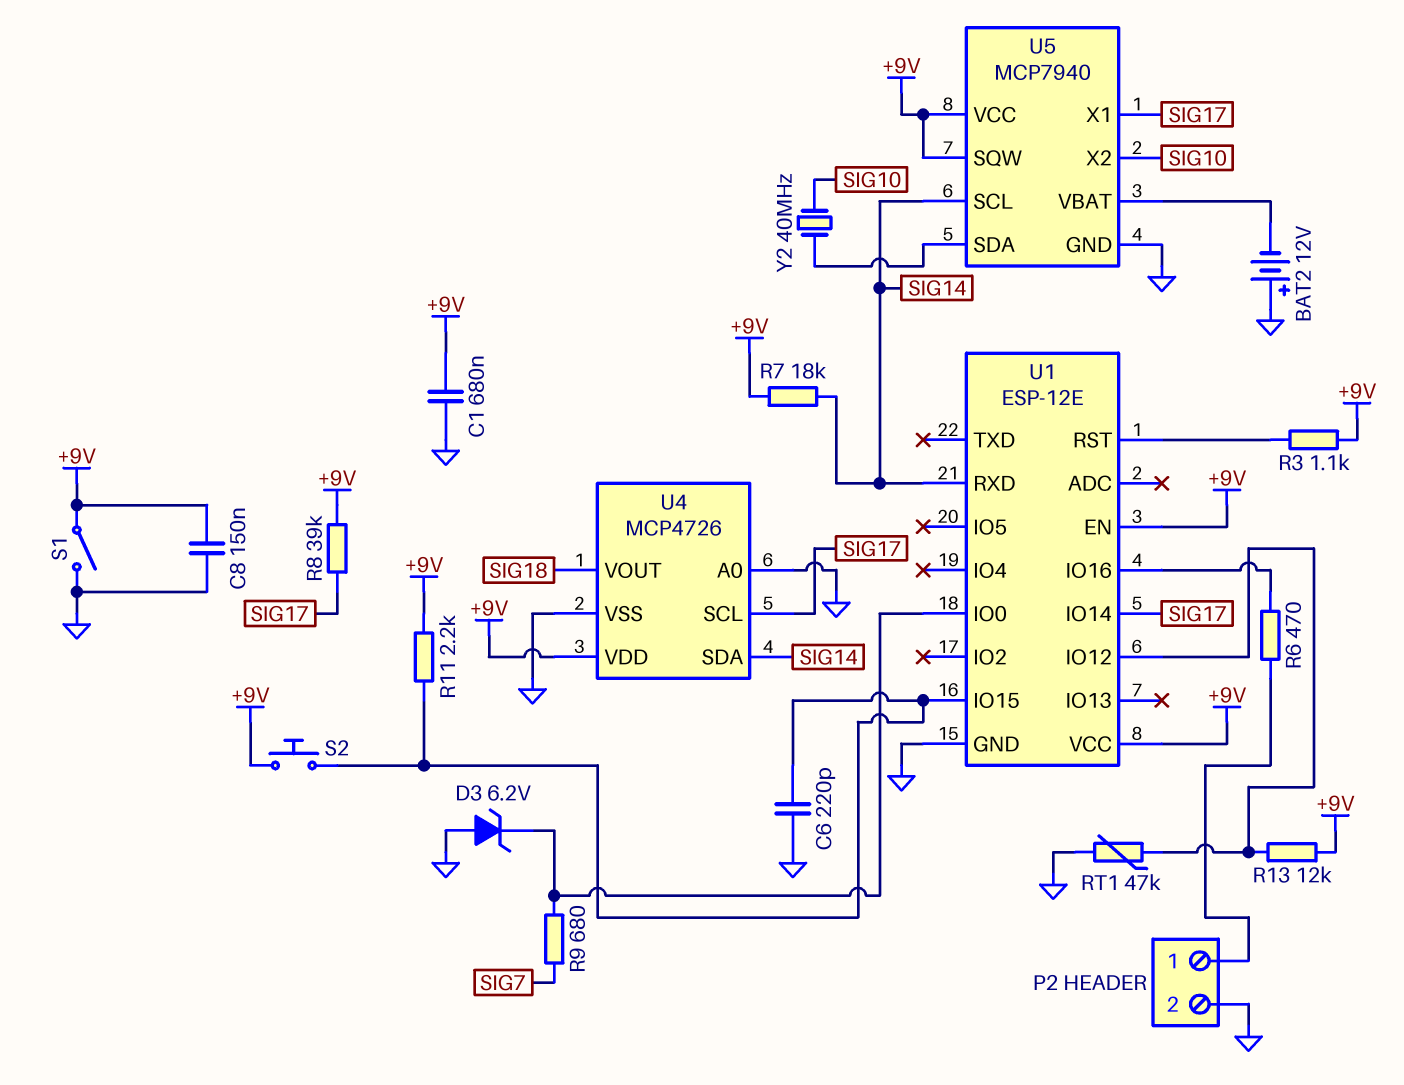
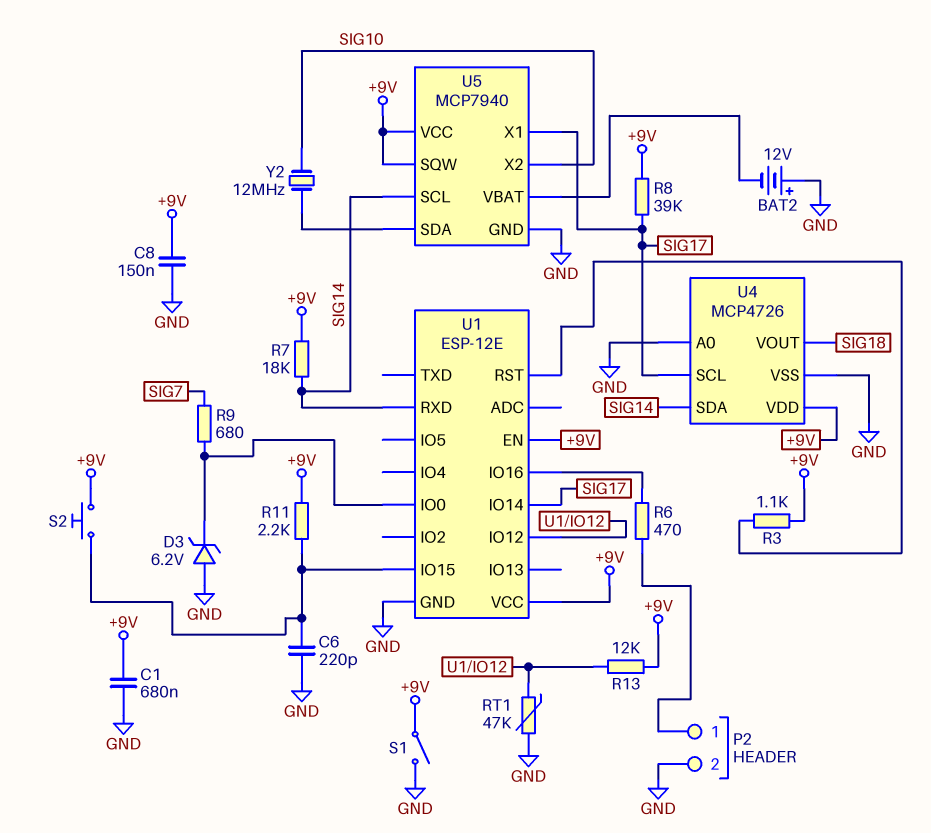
Y2: 40MHz (SIG10, U5/SDA) -> 12MHz (SIG10, U5/SDA)

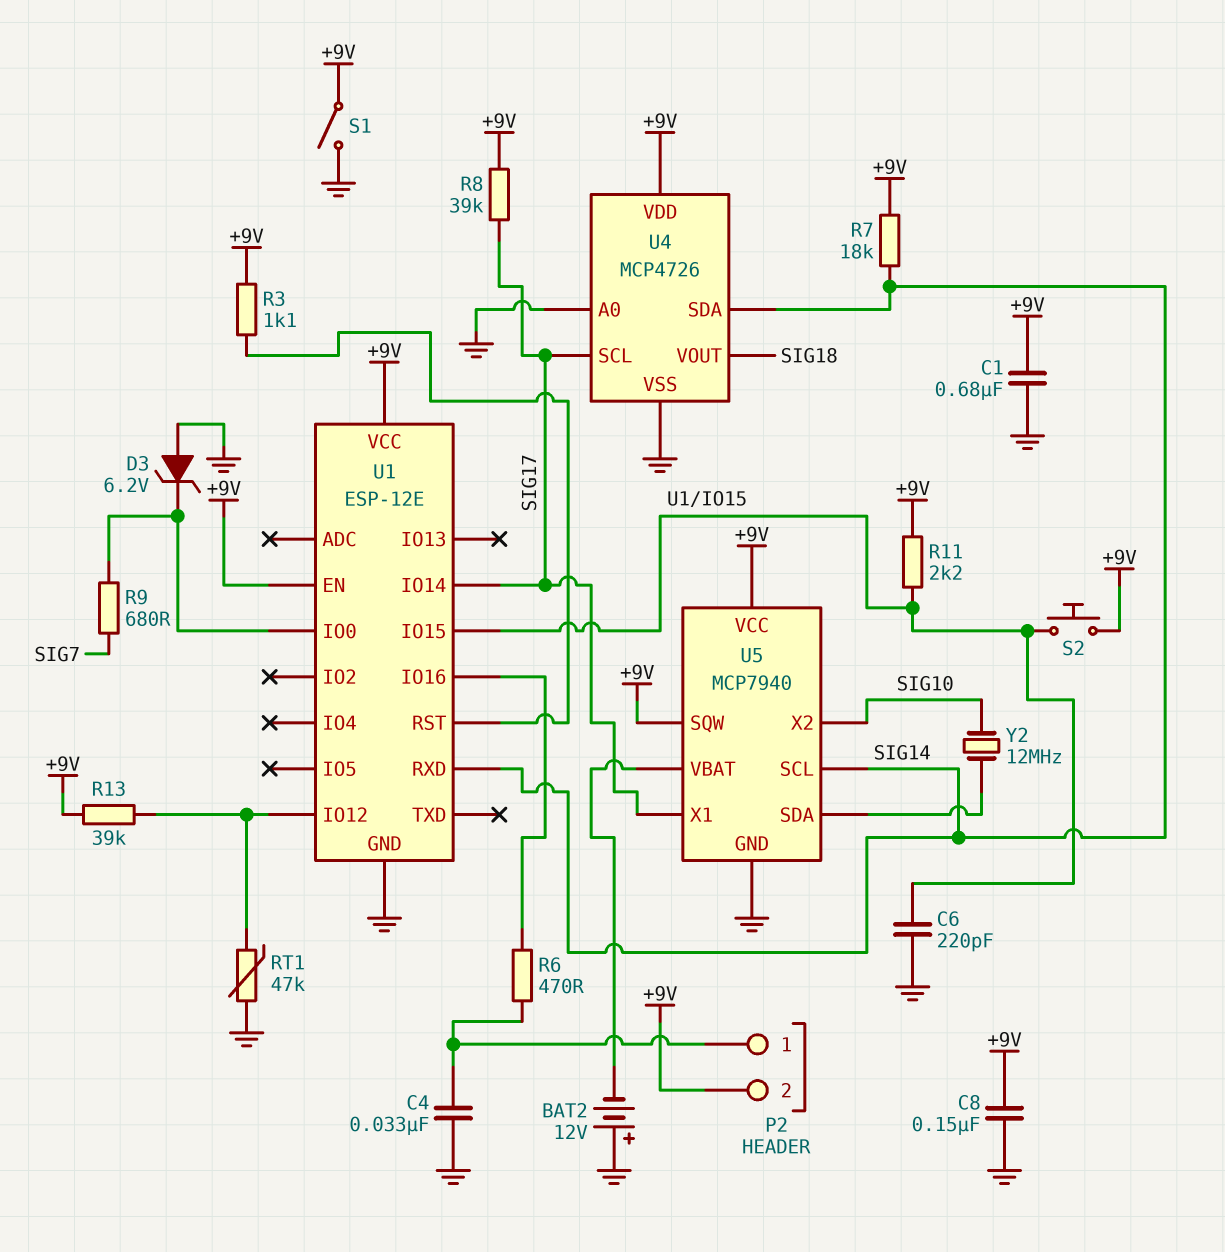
C4: none -> 33nF (GND, P2/1)
P2 pin 2: GND -> +9V
R13: 12k (+9V, U1/IO12) -> 39k (+9V, U1/IO12)

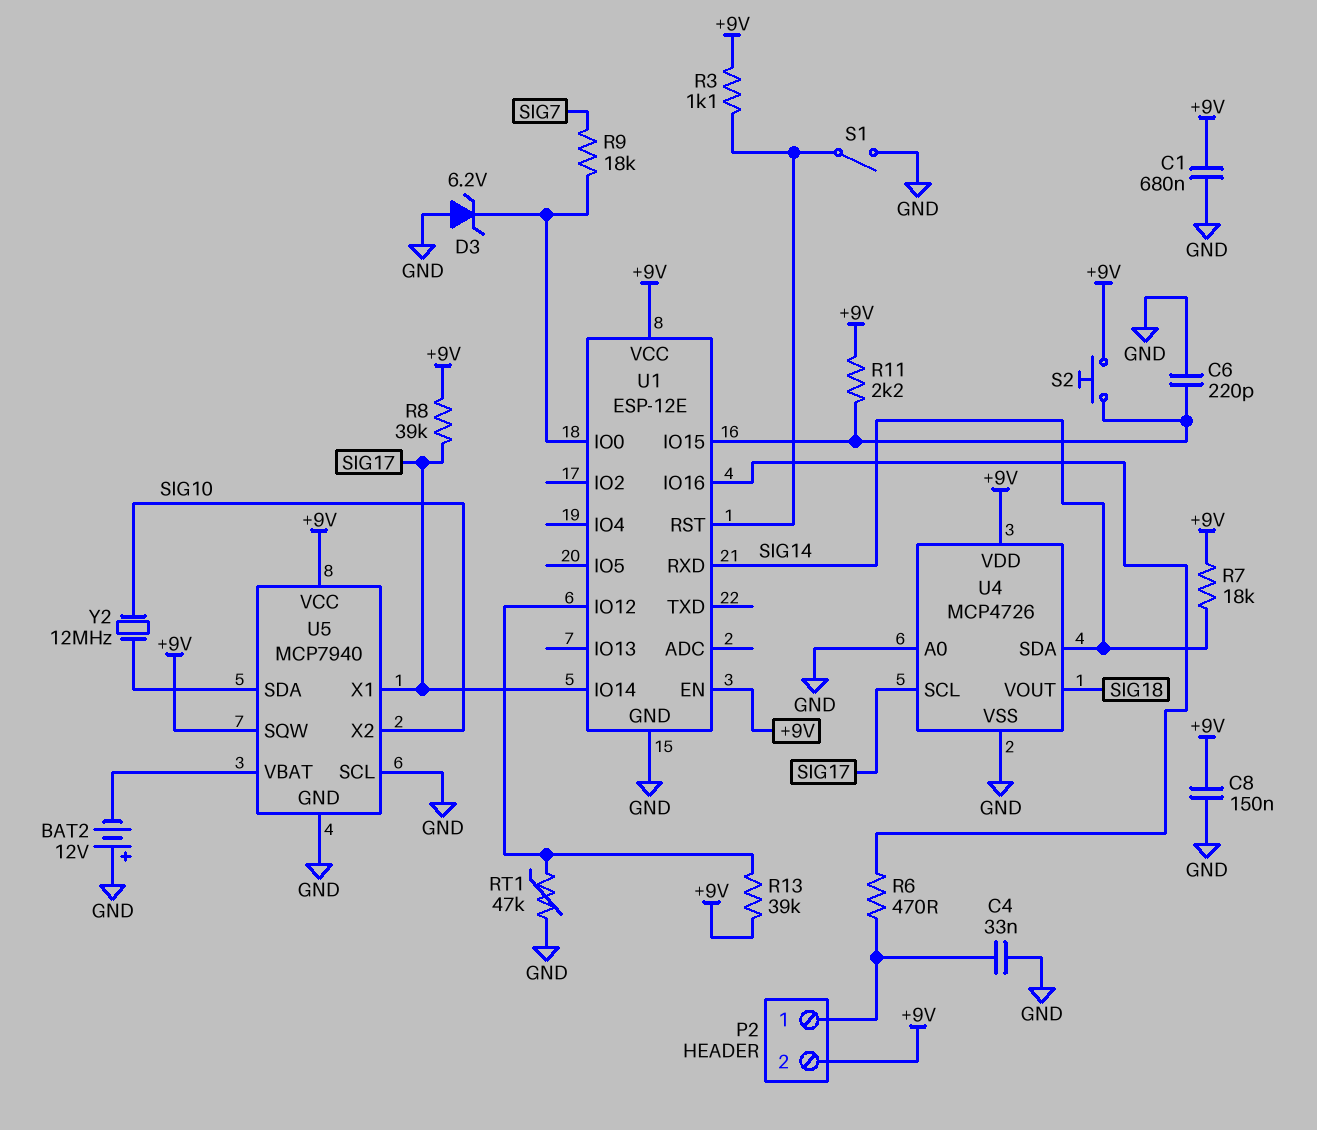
R9: 680 (SIG7, U1/IO0) -> 18k (SIG7, U1/IO0)
S1: switch (+9V, GND) -> switch (GND, U1/RST)
U5 pin SCL: SIG14 -> GND

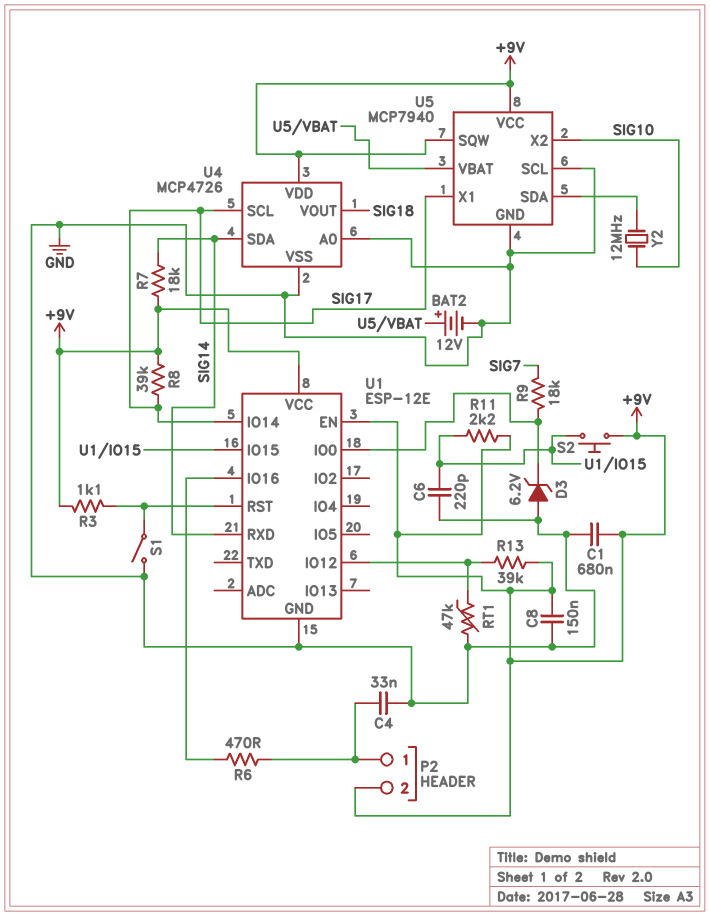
BAT2: 12V (plus GND, minus U5/VBAT) -> 12V (plus U5/VBAT, minus GND)

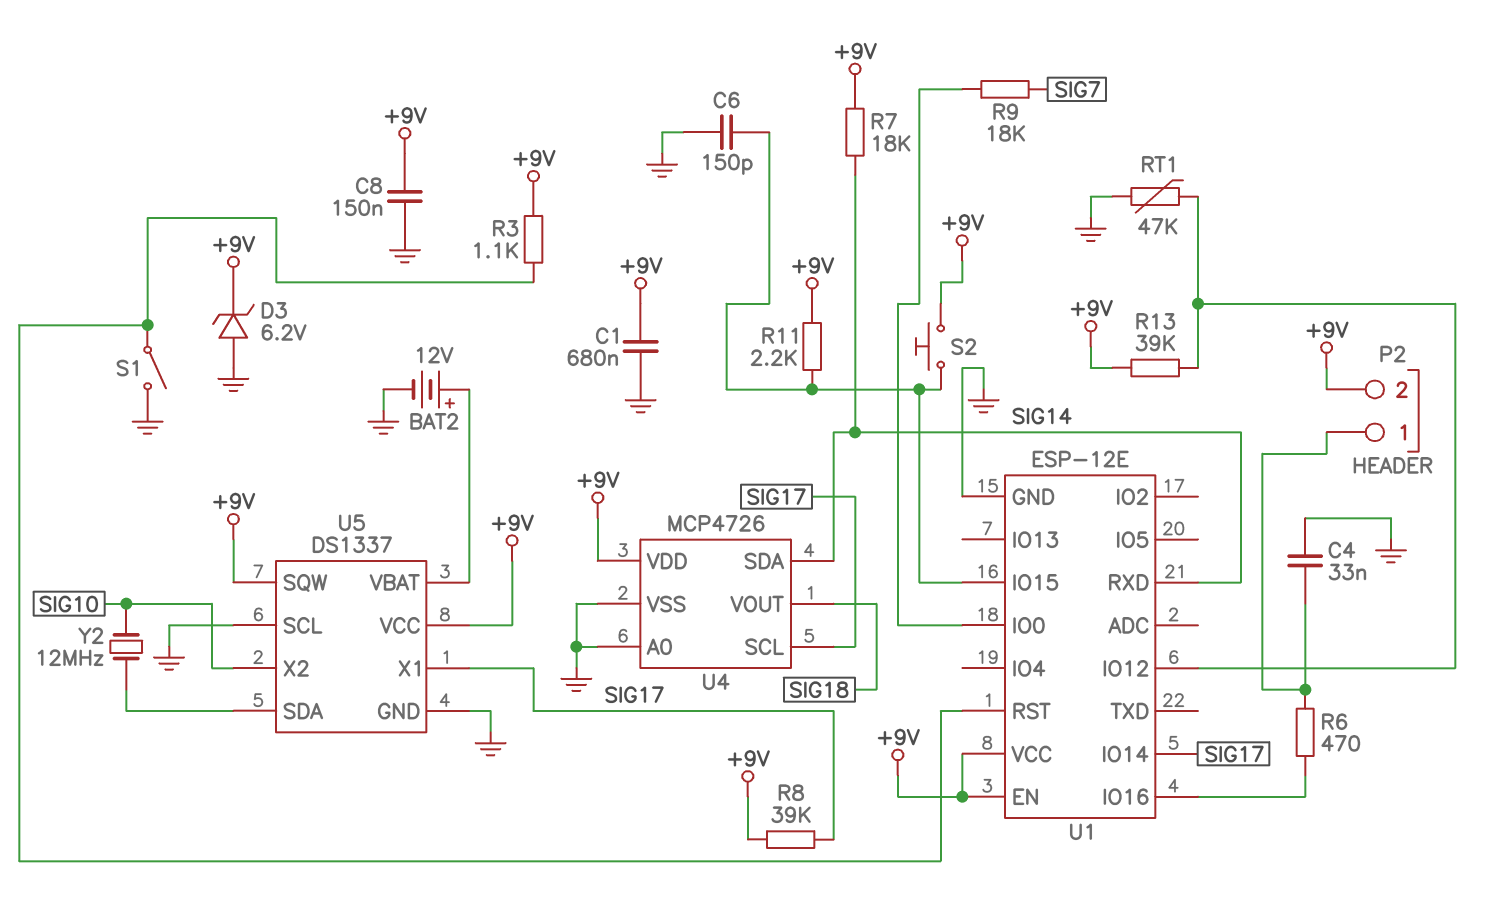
C6: 220pF (GND, U1/IO15) -> 150pF (GND, U1/IO15)
D3: zener 6.2V (A GND, K U1/IO0) -> zener 6.2V (A GND, K +9V)
U5: MCP7940 -> DS1337

